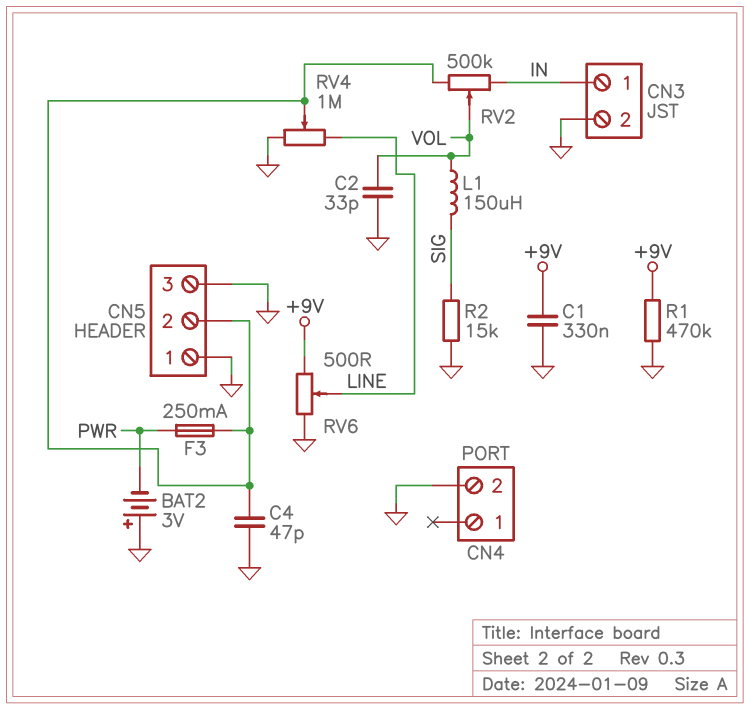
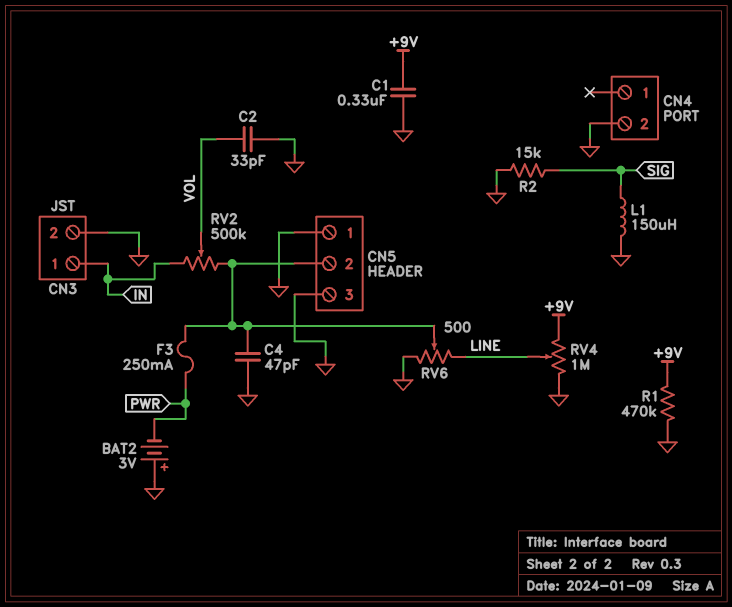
L1: 150uH (SIG, VOL) -> 150uH (GND, SIG)
RV4: 1M (GND, LINE, wiper CN5/2) -> 1M (+9V, GND, wiper LINE)
RV6: 500 (+9V, GND, wiper LINE) -> 500 (GND, LINE, wiper CN5/2)

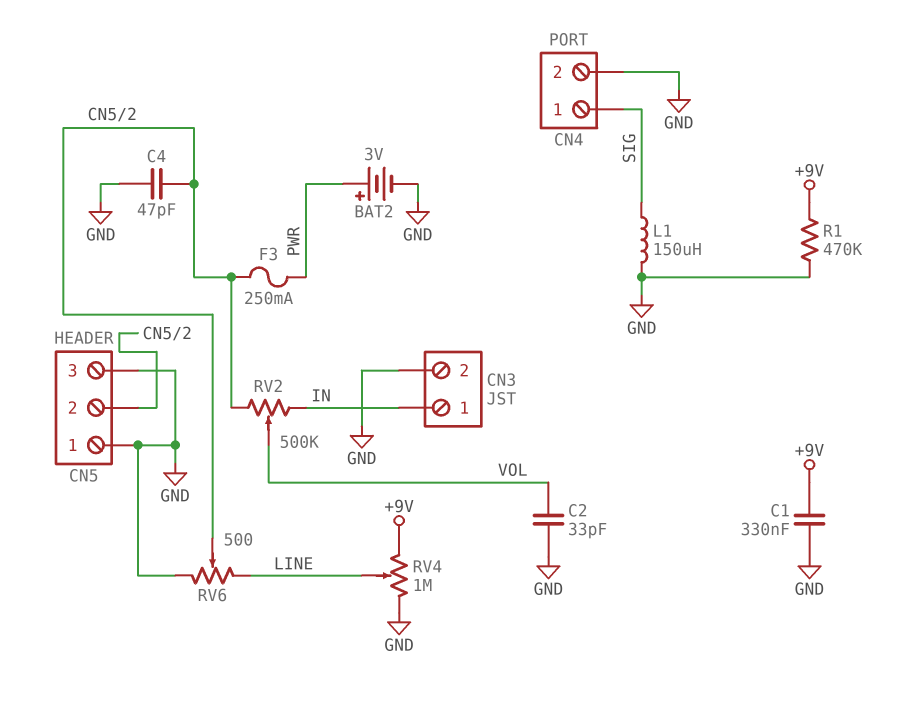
BAT2: 3V (plus GND, minus PWR) -> 3V (plus PWR, minus GND)
CN4 pin 1: none -> SIG
R2: 15k (GND, SIG) -> none

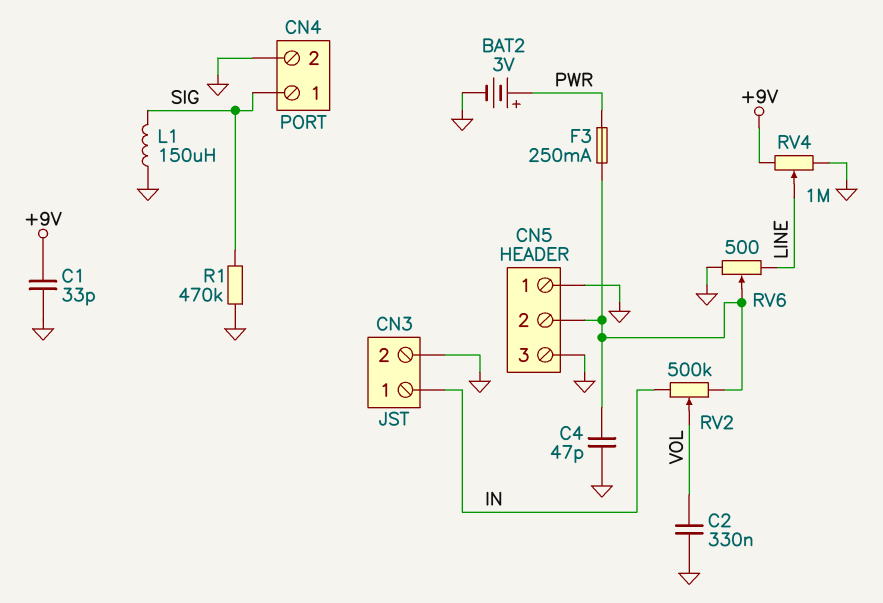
C1: 330nF (+9V, GND) -> 33pF (+9V, GND)
C2: 33pF (GND, VOL) -> 330nF (GND, VOL)
R1: 470k (+9V, GND) -> 470k (GND, SIG)

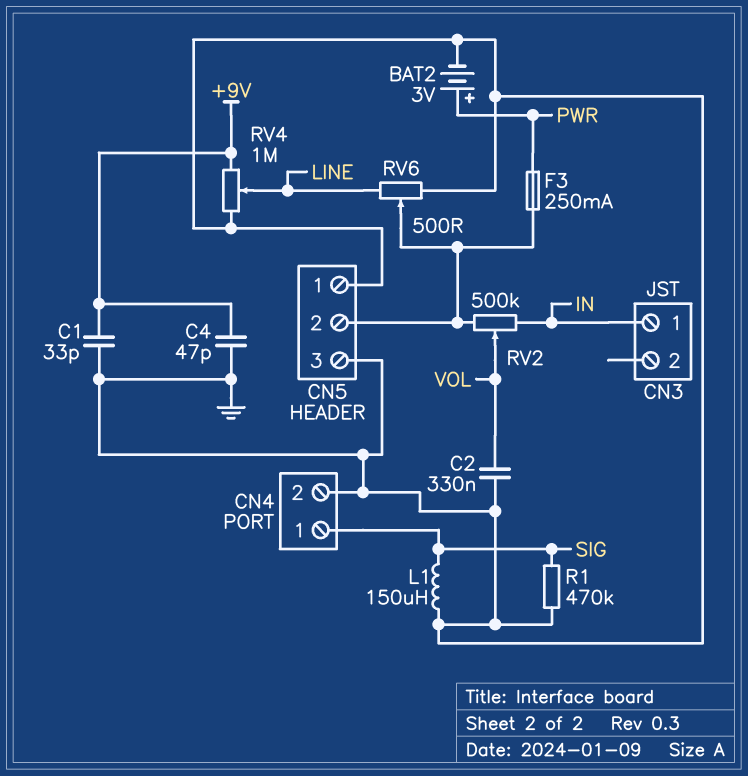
C4: 47pF (CN5/2, GND) -> 47pF (+9V, GND)
CN3 pin 2: GND -> none

